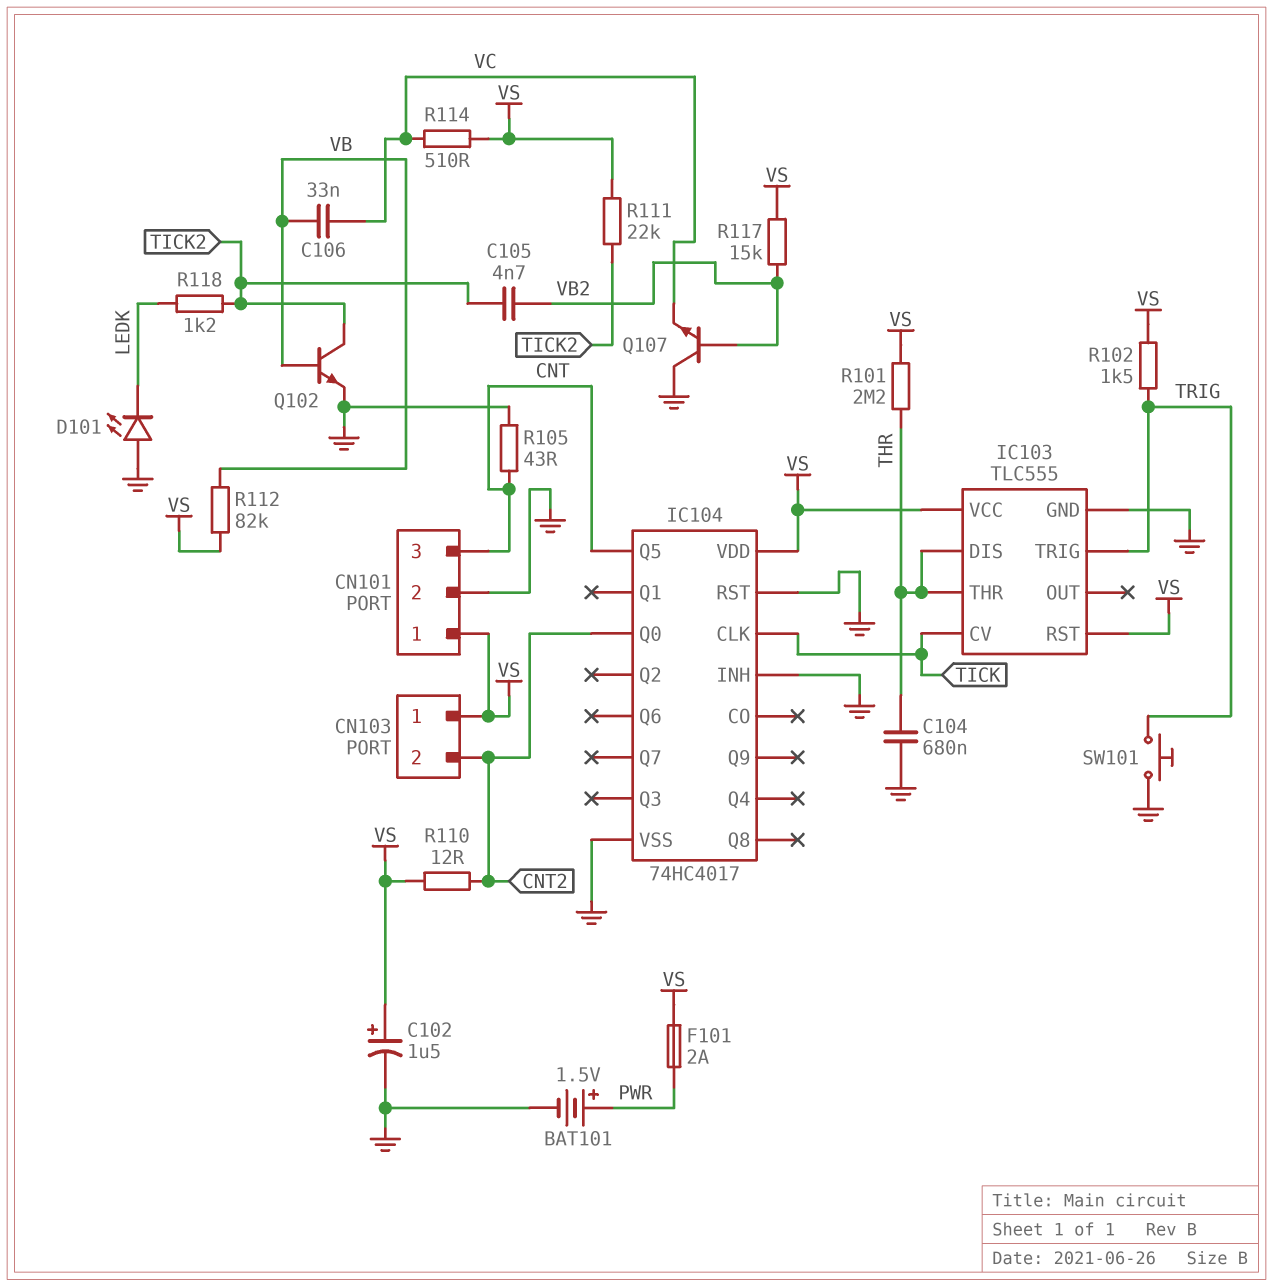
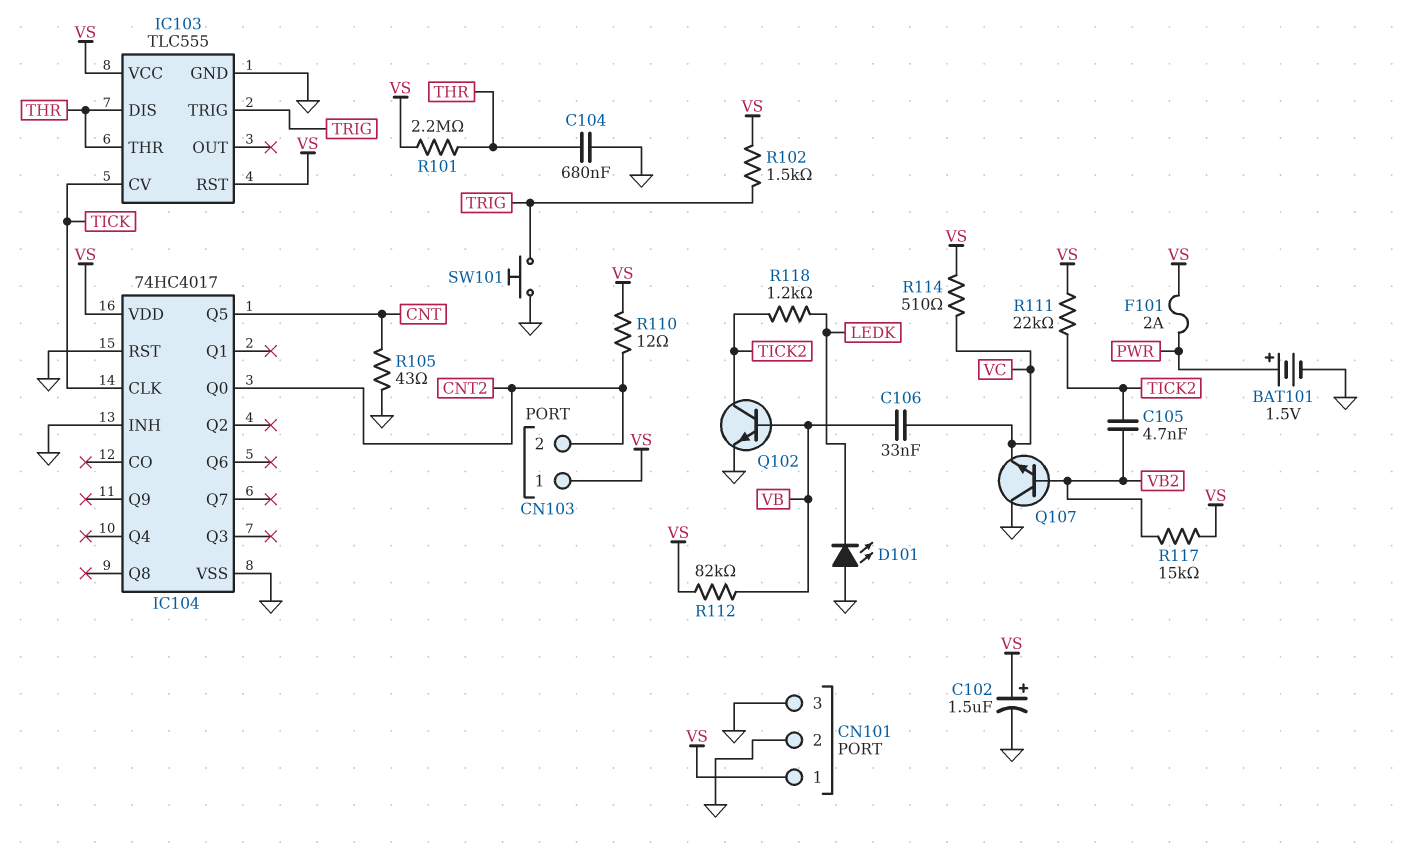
CN101 pin 3: CNT -> GND

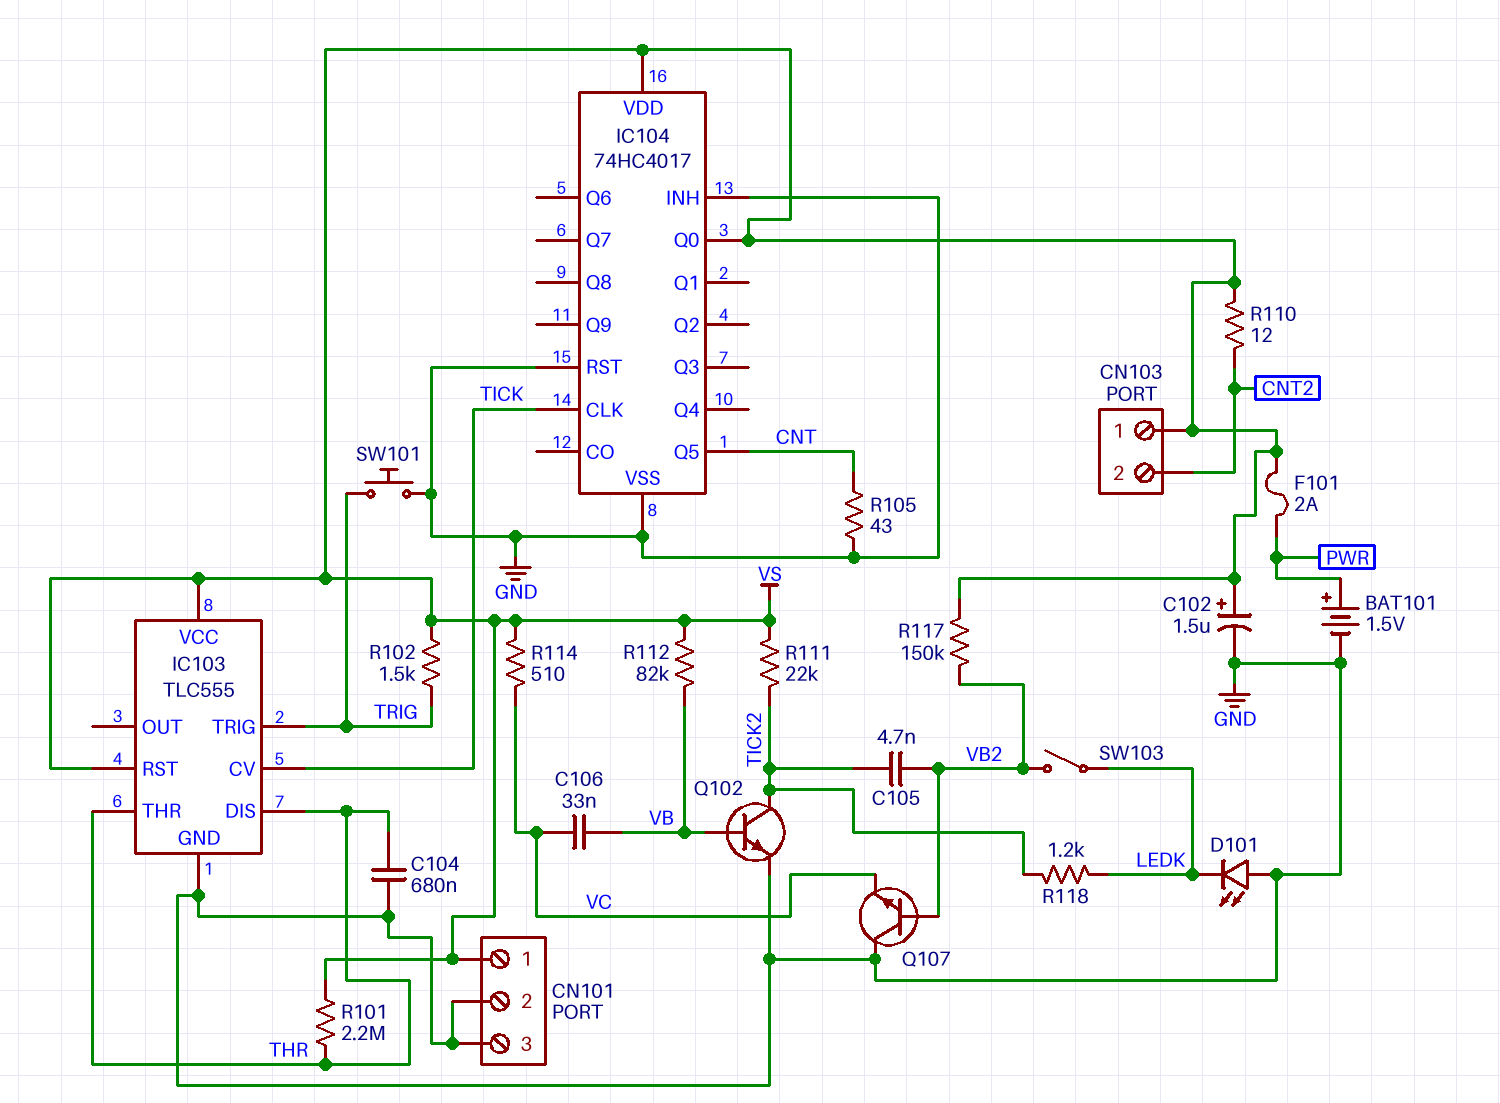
IC104 pin Q0: CNT2 -> VS
R117: 15k (VB2, VS) -> 150k (VB2, VS)
SW103: none -> switch (LEDK, VB2)

